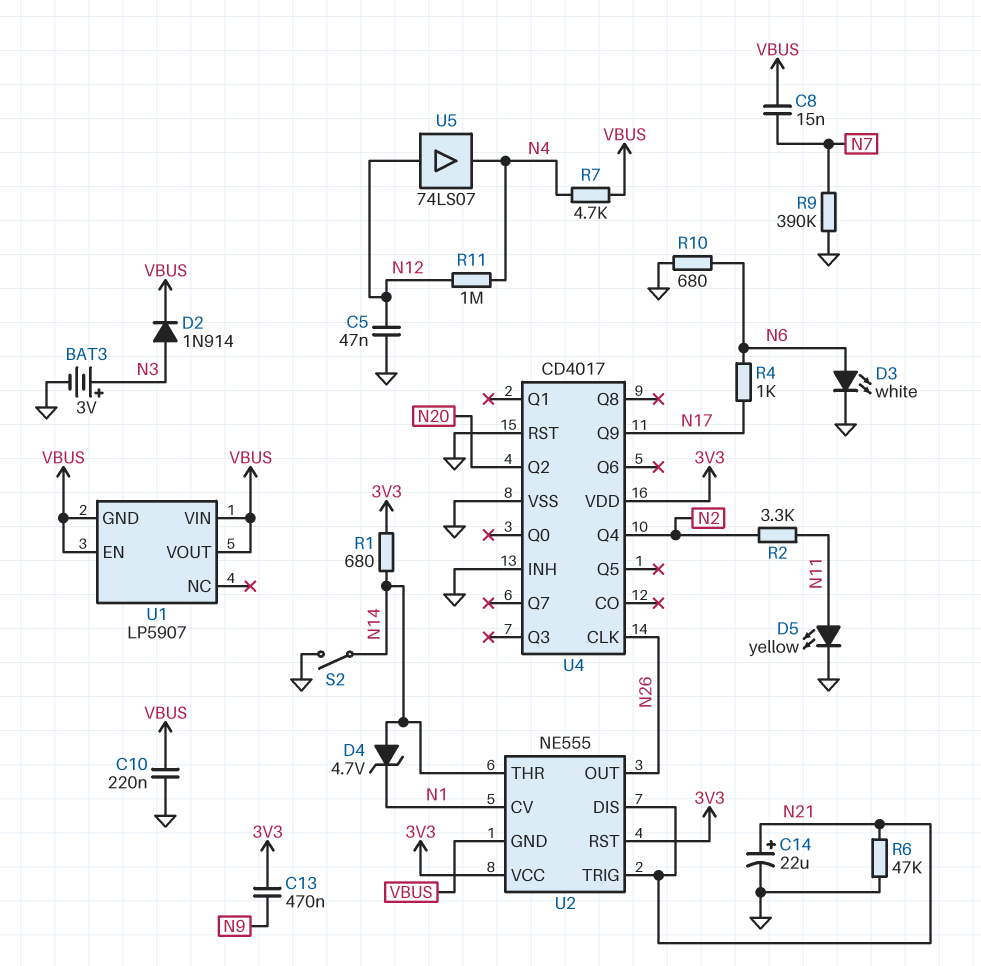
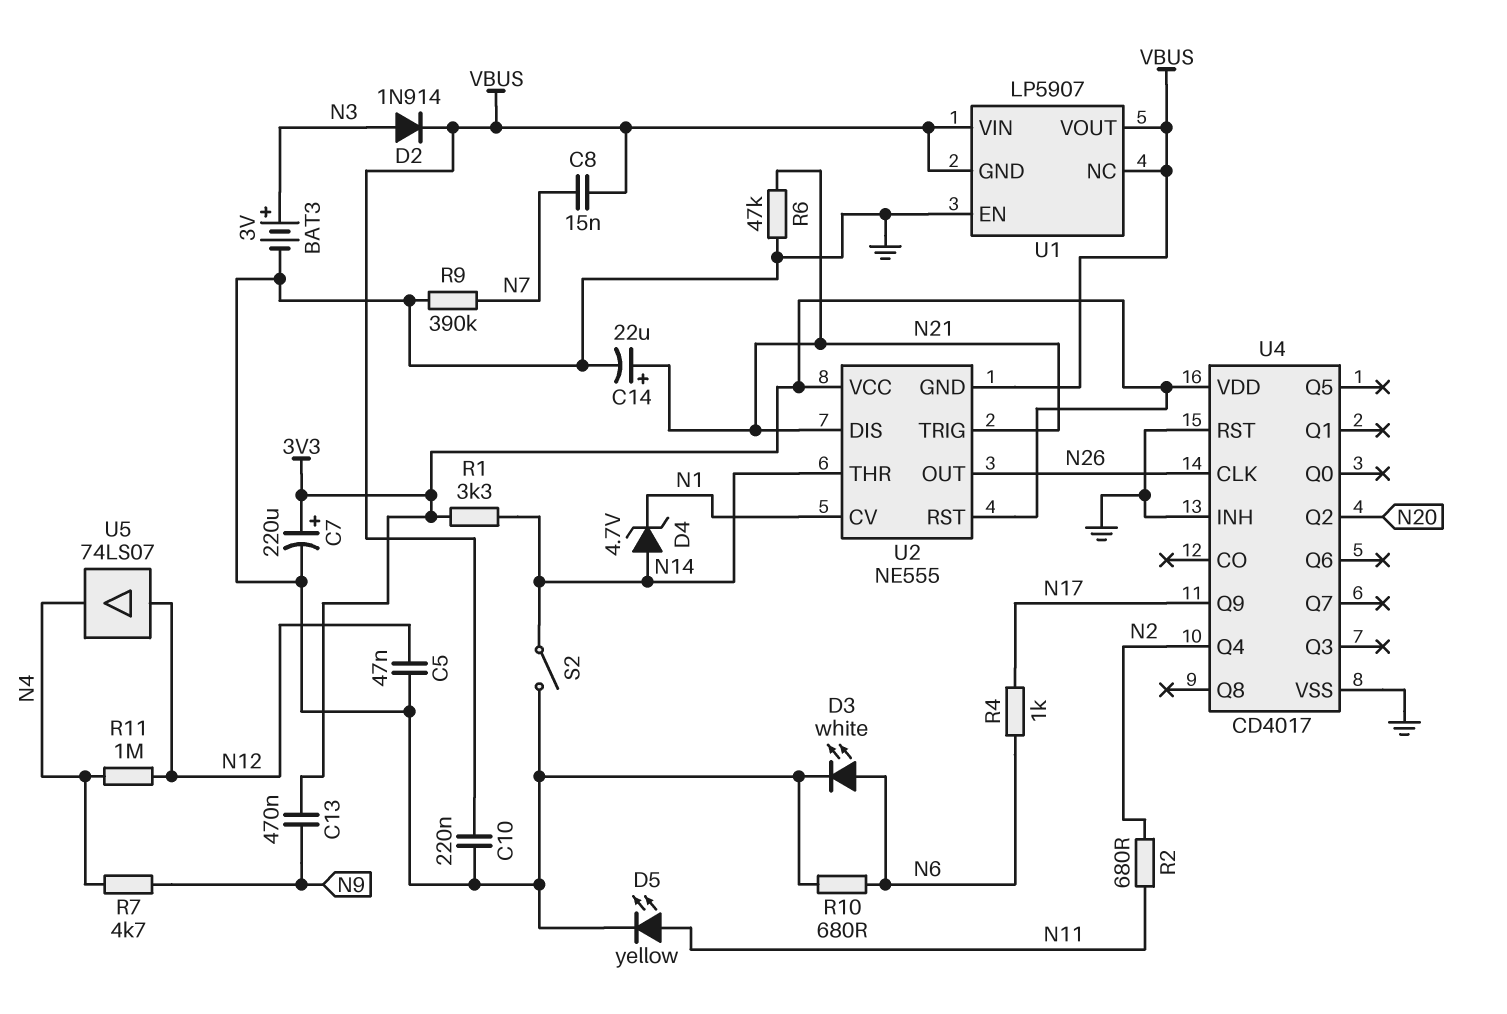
C7: none -> 220uF (plus 3V3, minus GND)
R1: 680 (3V3, N14) -> 3.3k (3V3, N14)
R2: 3.3k (N2, N11) -> 680 (N2, N11)
R7: 4.7k (N4, VBUS) -> 4.7k (N4, N9)
U1 pin EN: VBUS -> GND
U1 pin NC: none -> VBUS

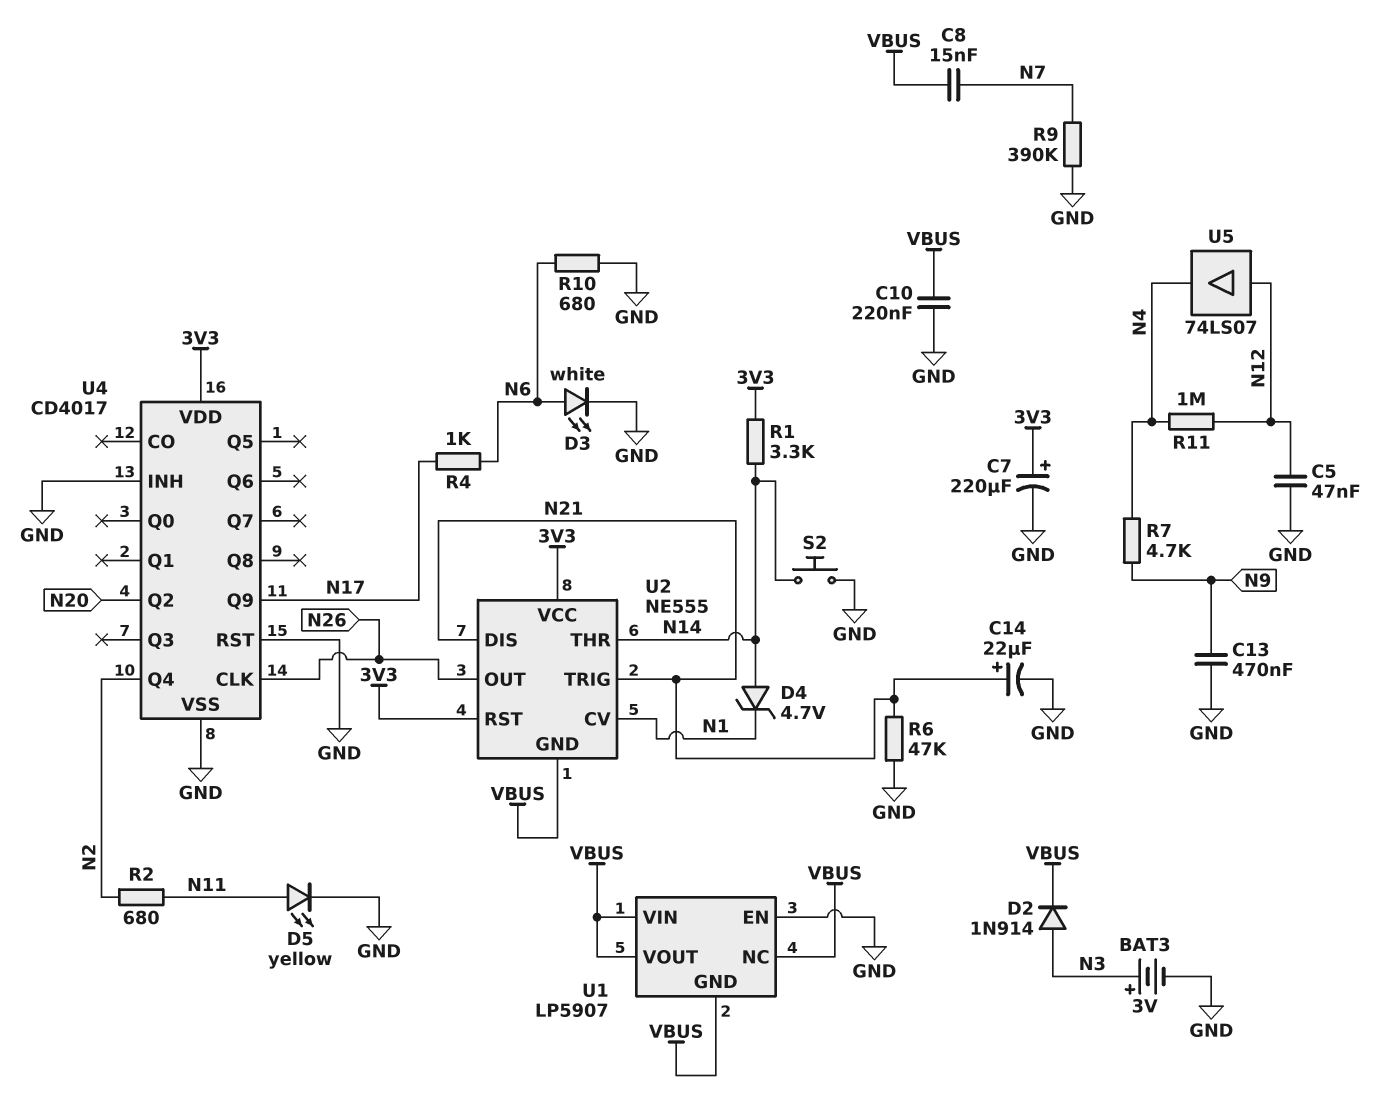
C13: 470nF (3V3, N9) -> 470nF (GND, N9)
S2: switch (GND, N14) -> button (GND, N14)

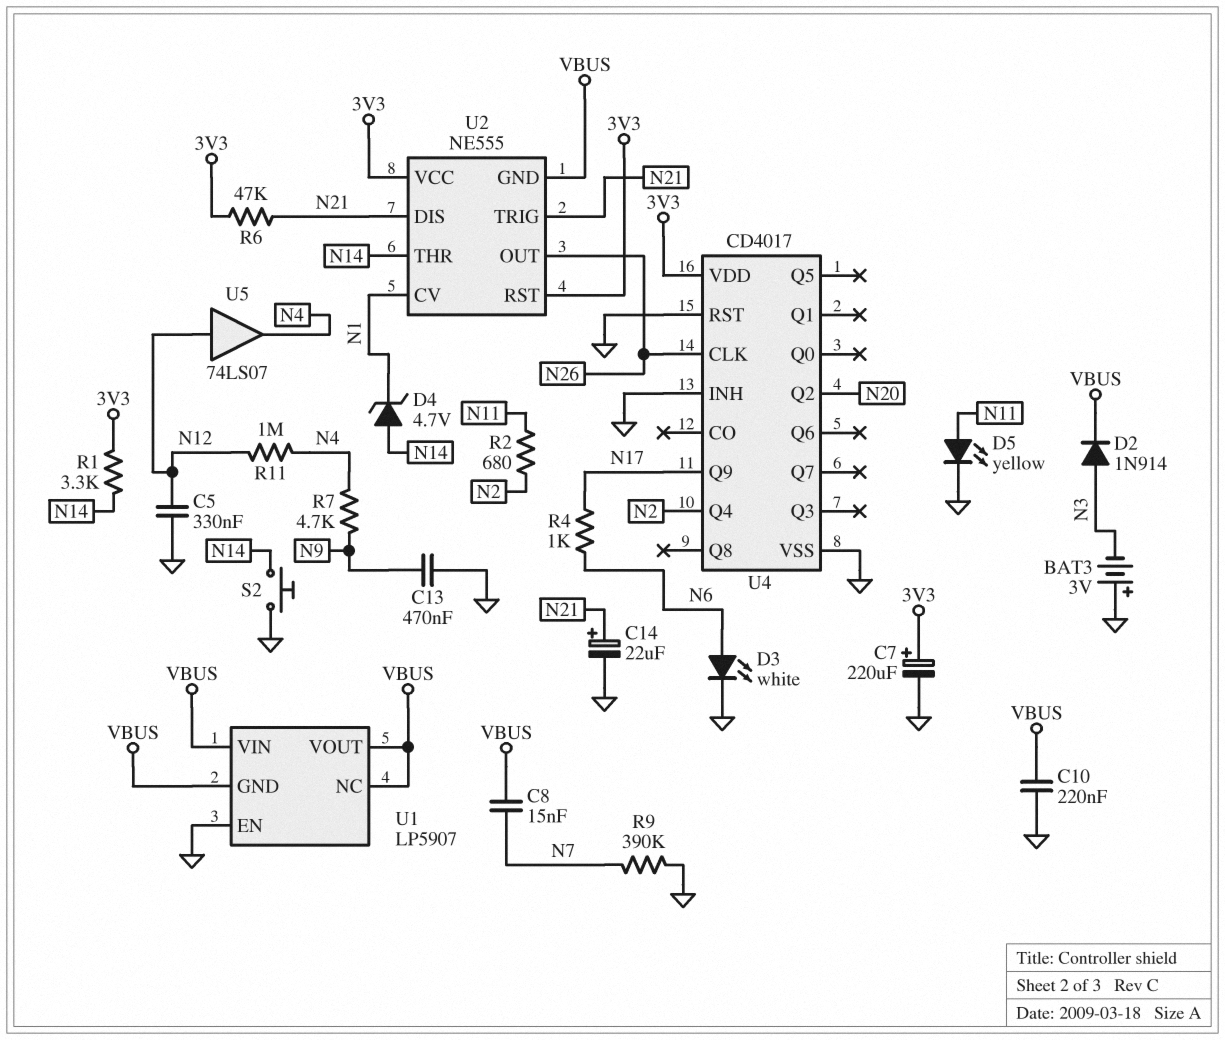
BAT3: 3V (plus N3, minus GND) -> 3V (plus GND, minus N3)
C5: 47nF (GND, N12) -> 330nF (GND, N12)
R6: 47k (GND, N21) -> 47k (3V3, N21)
R10: 680 (GND, N6) -> none

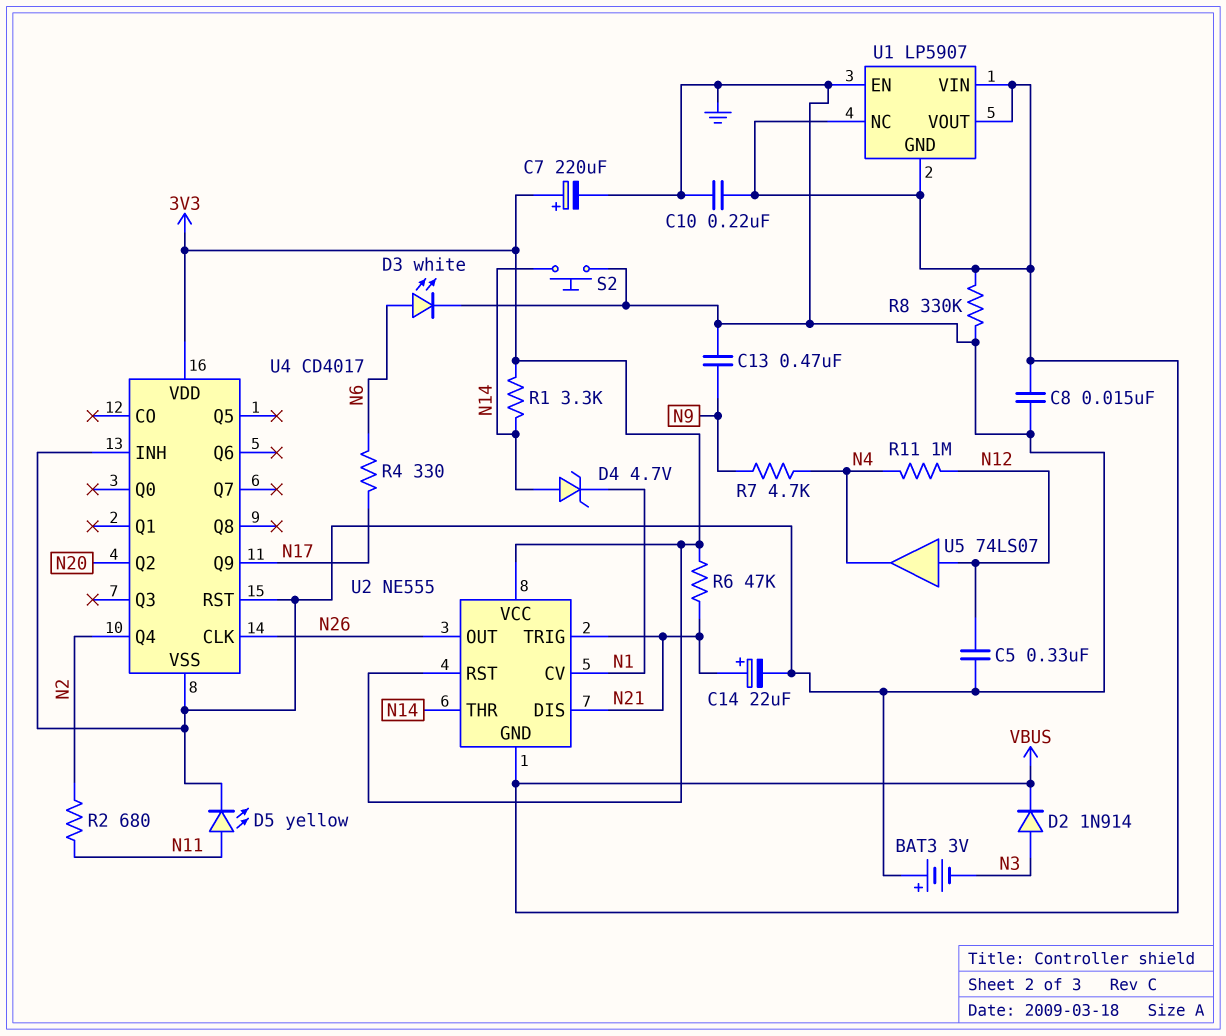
C8: 15nF (N7, VBUS) -> 15nF (GND, VBUS)
R4: 1k (N6, N17) -> 330 (N6, N17)
R8: none -> 330k (GND, VBUS)
R9: 390k (GND, N7) -> none

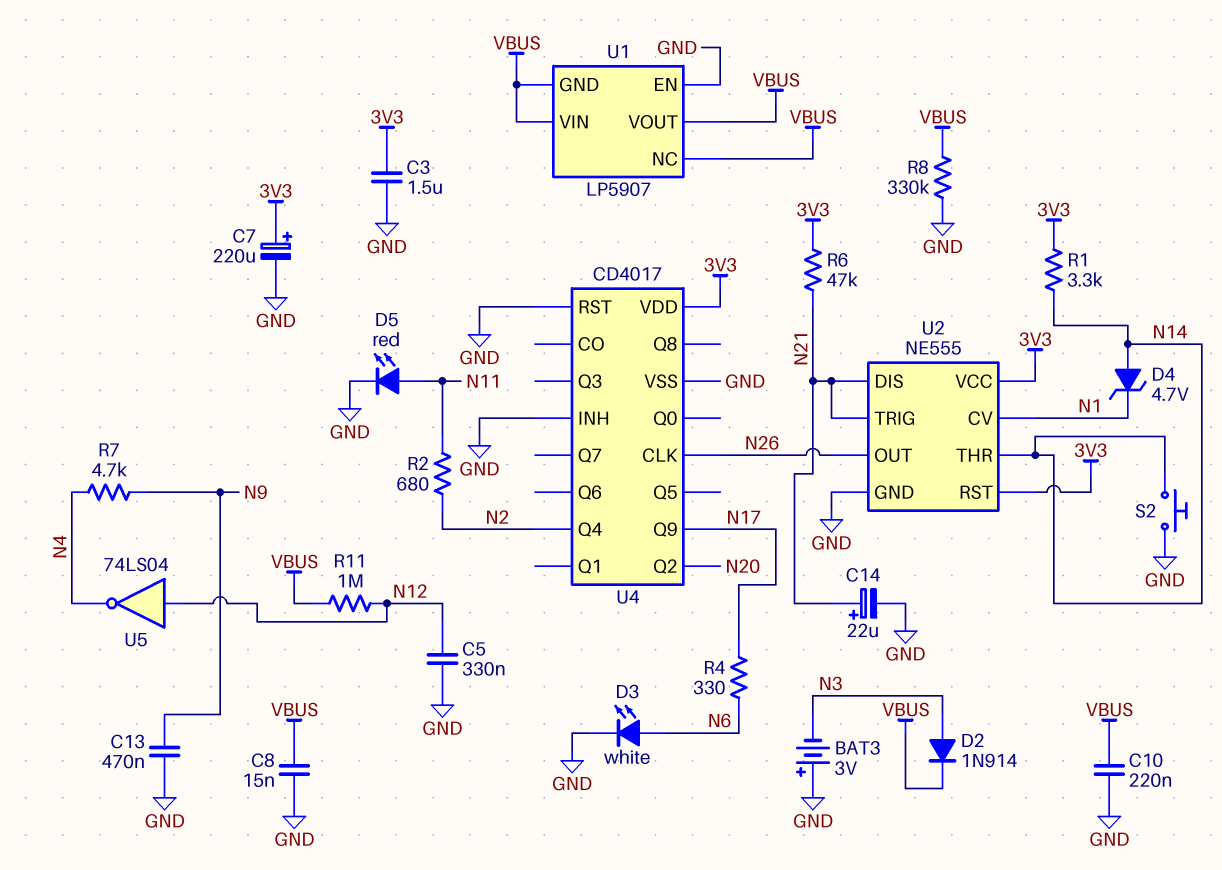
C3: none -> 1.5uF (3V3, GND)
D5: LED yellow (A N11, K GND) -> LED red (A N11, K GND)
R11: 1M (N4, N12) -> 1M (N12, VBUS)
U2 pin GND: VBUS -> GND
U5: buffer 74LS07 (in N12, out N4) -> NOT 74LS04 (in N12, out N4)

